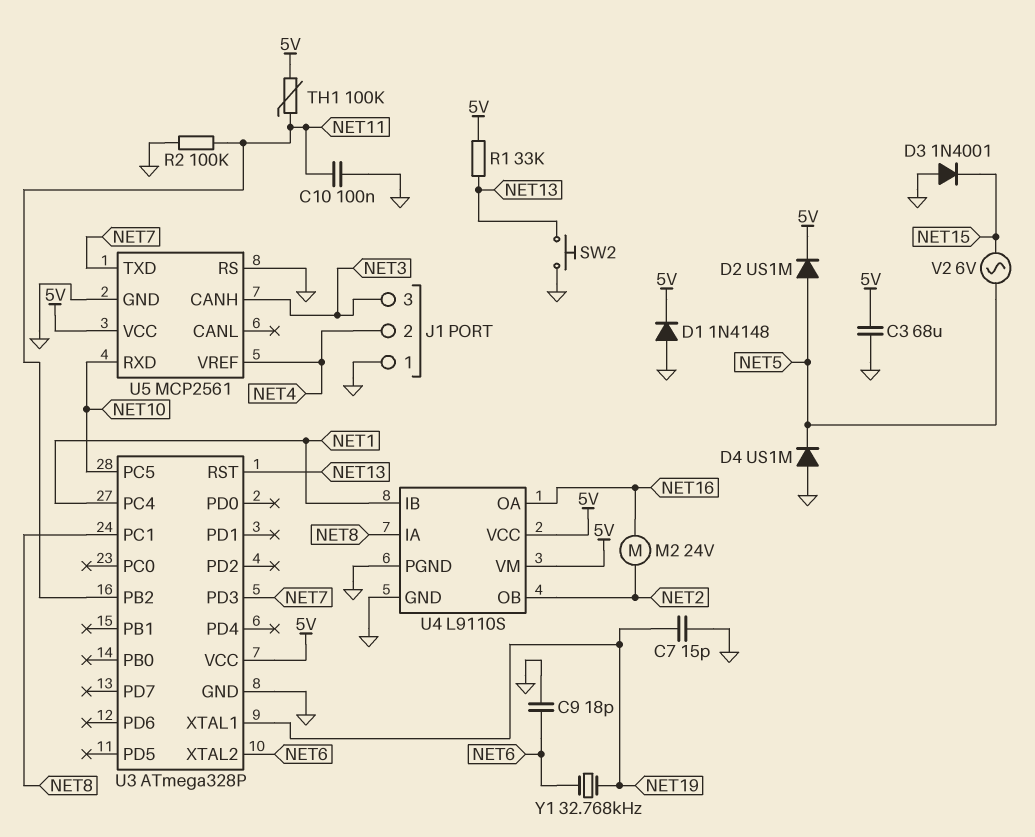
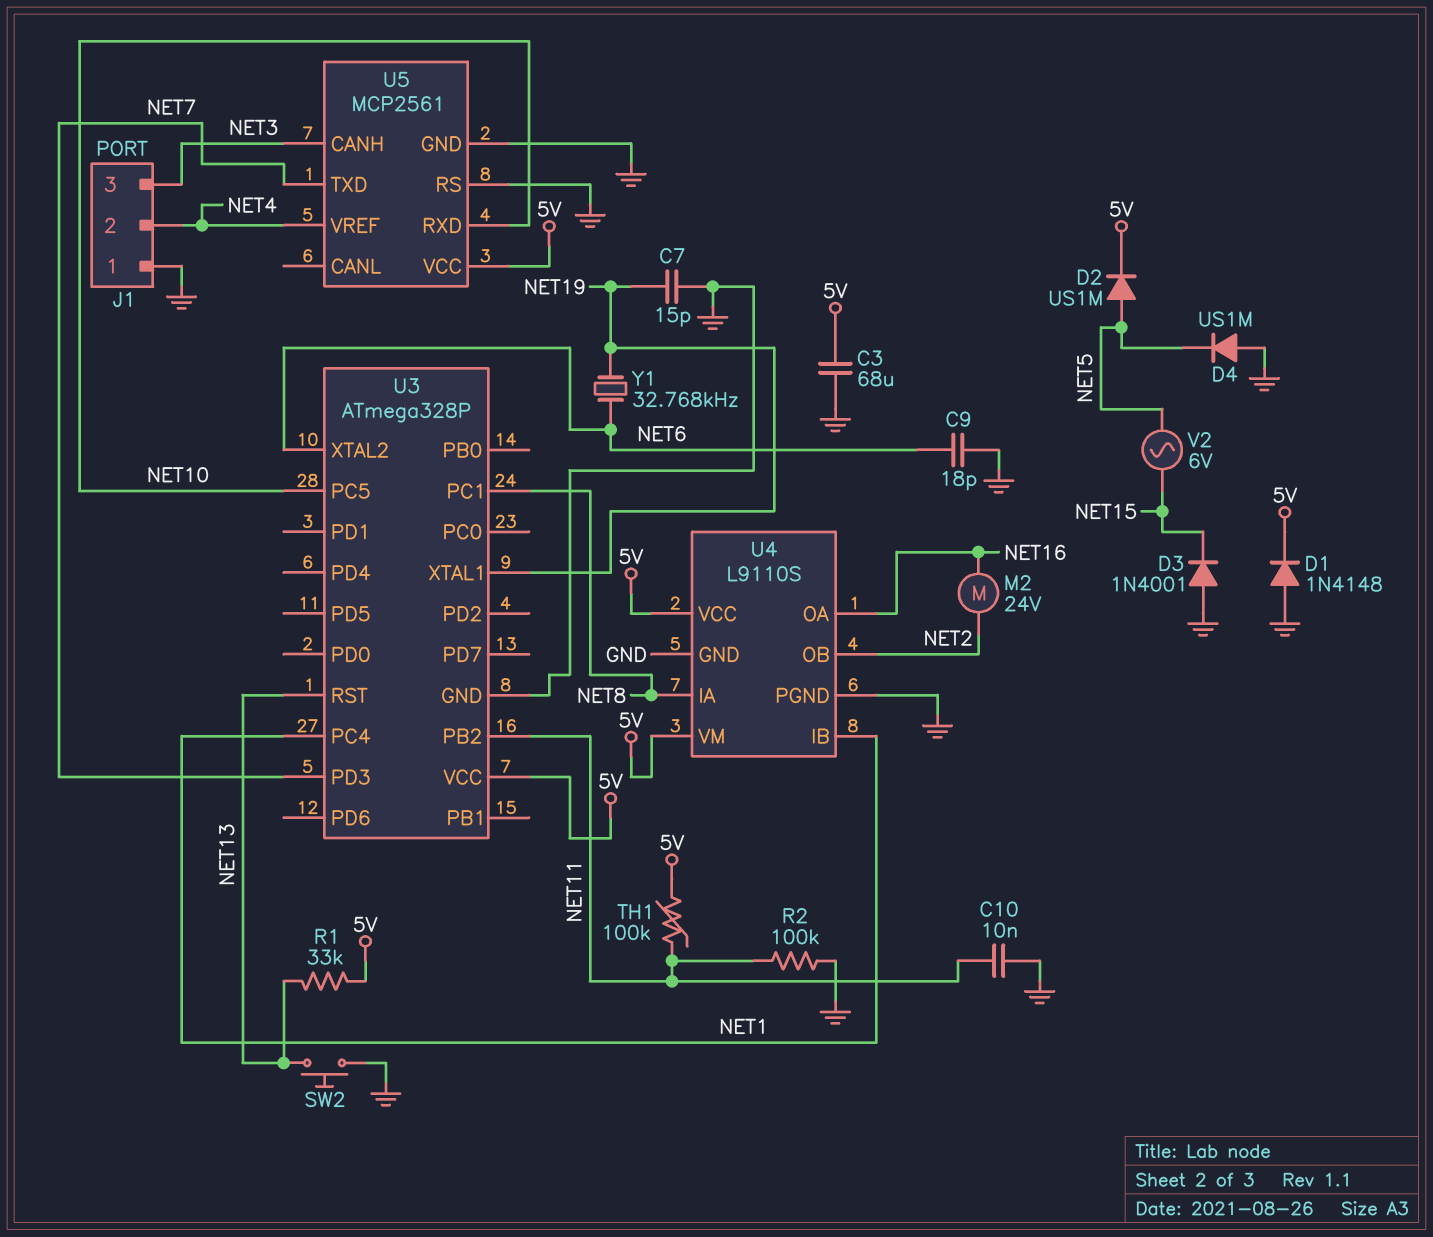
C10: 100nF (GND, NET11) -> 10nF (GND, NET11)

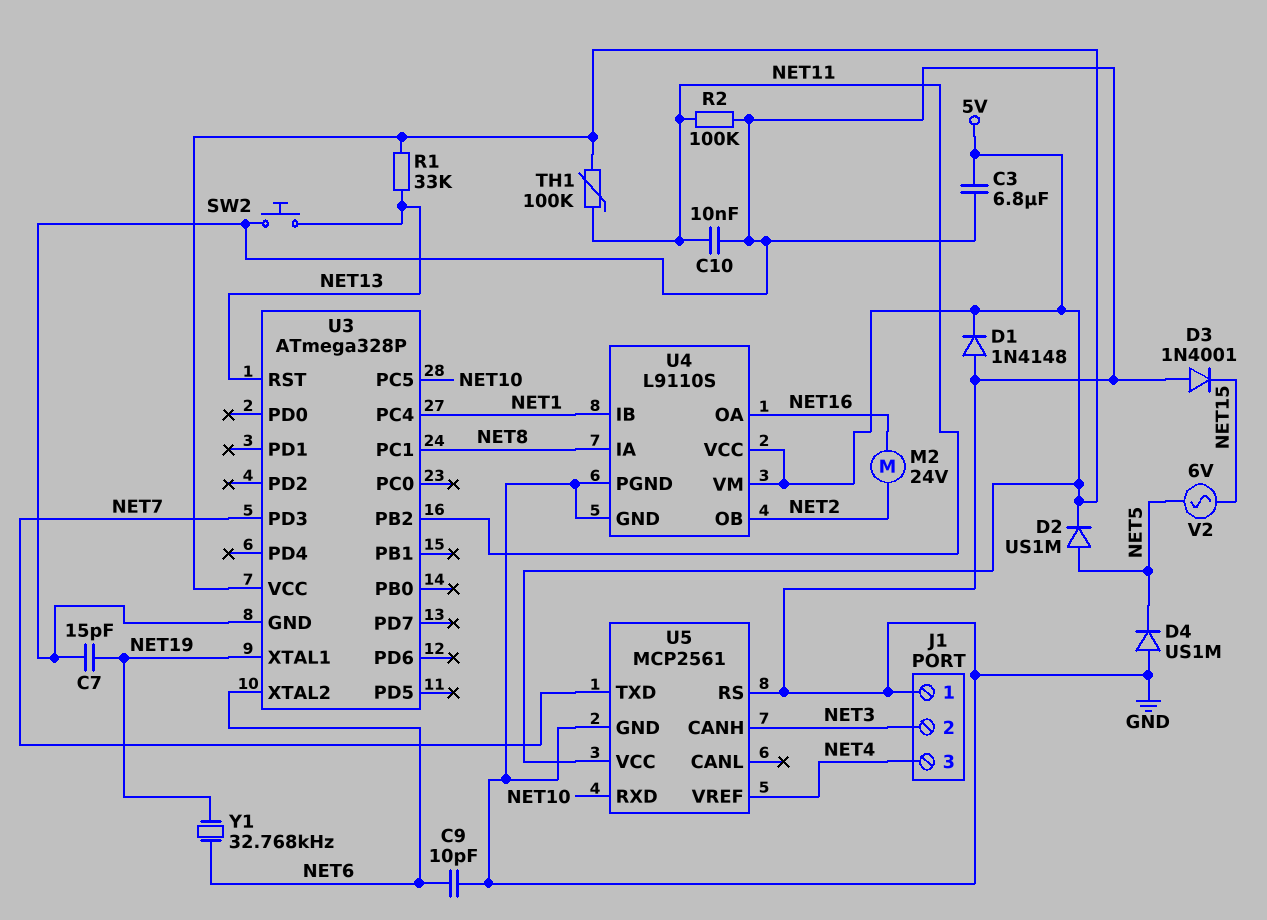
C3: 68uF (5V, GND) -> 6.8uF (5V, GND)
C9: 18pF (GND, NET6) -> 10pF (GND, NET6)
J1 pin 2: NET4 -> NET3
J1 pin 3: NET3 -> NET4

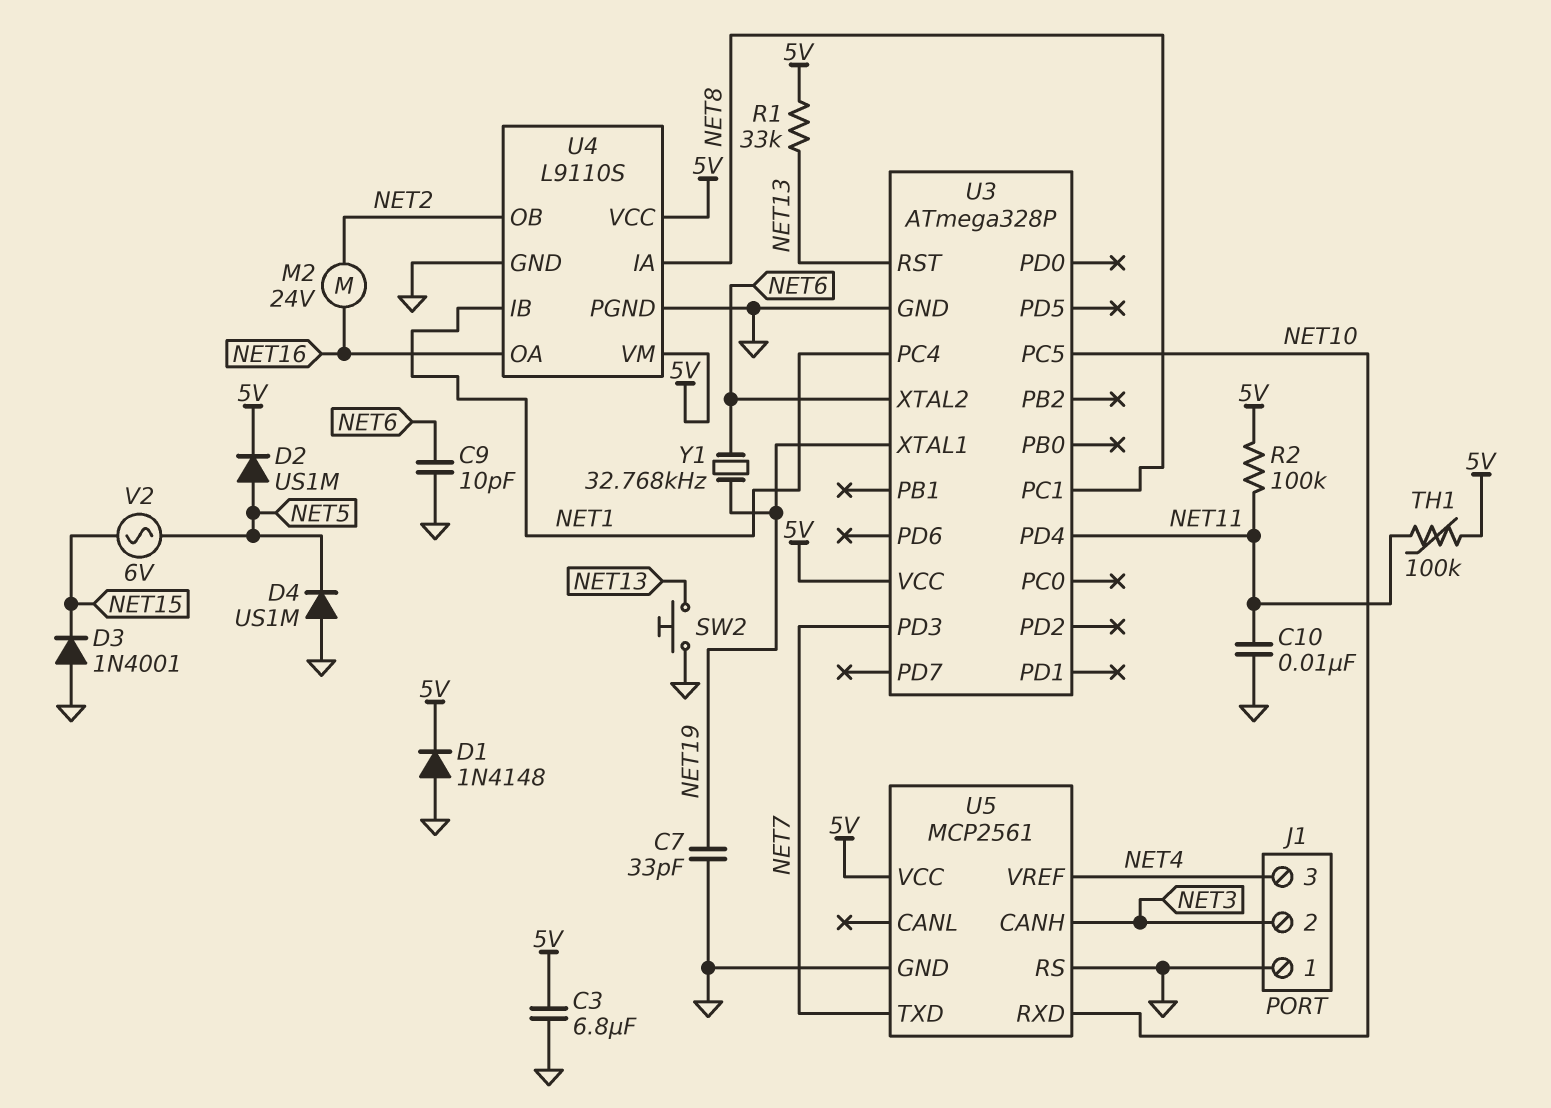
C7: 15pF (GND, NET19) -> 33pF (GND, NET19)
R2: 100k (GND, NET11) -> 100k (5V, NET11)
U3 pin PB2: NET11 -> none
U3 pin PD4: none -> NET11

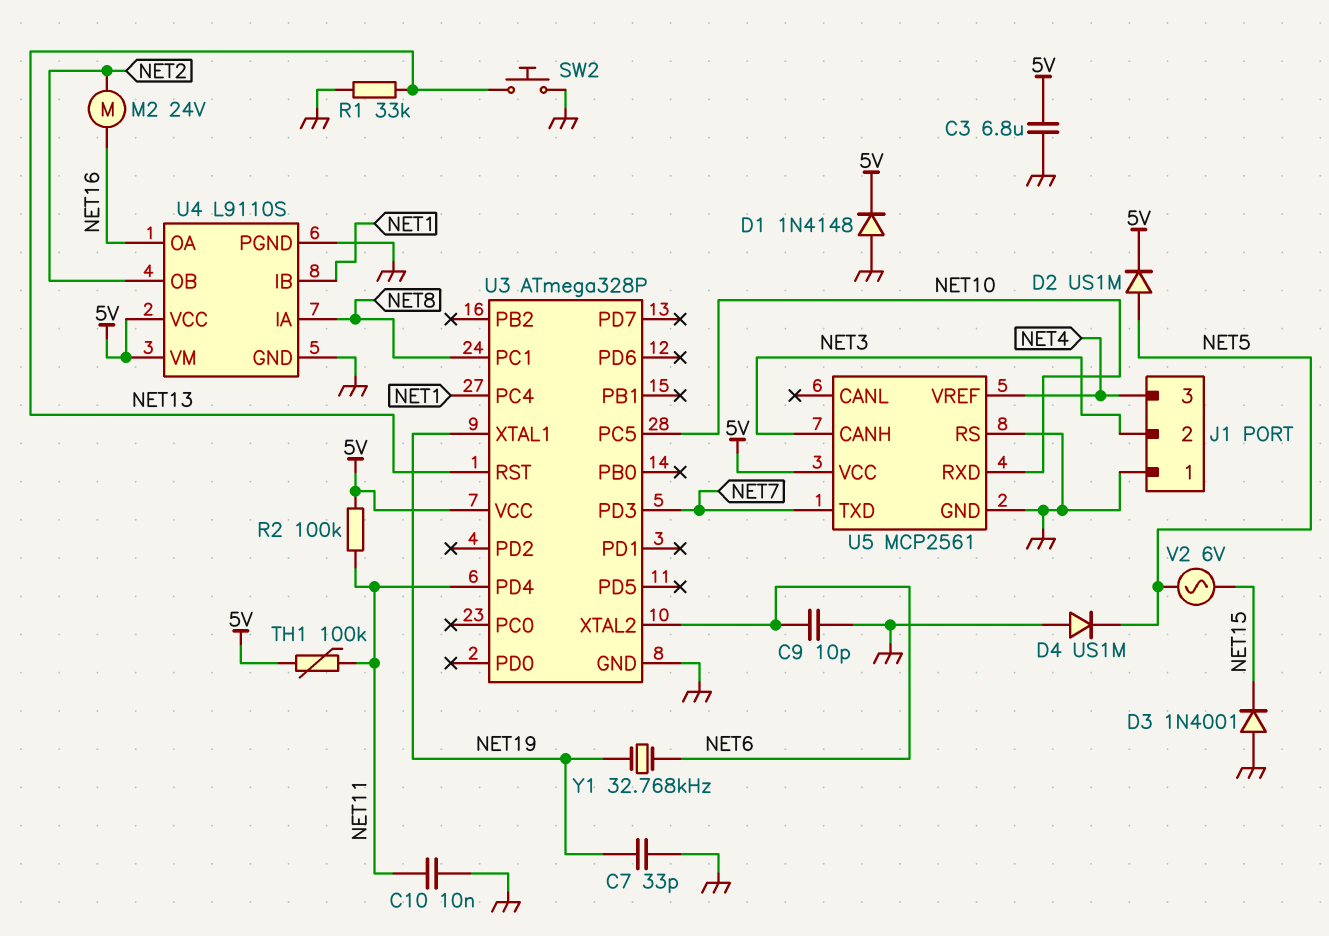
R1: 33k (5V, NET13) -> 33k (GND, NET13)

